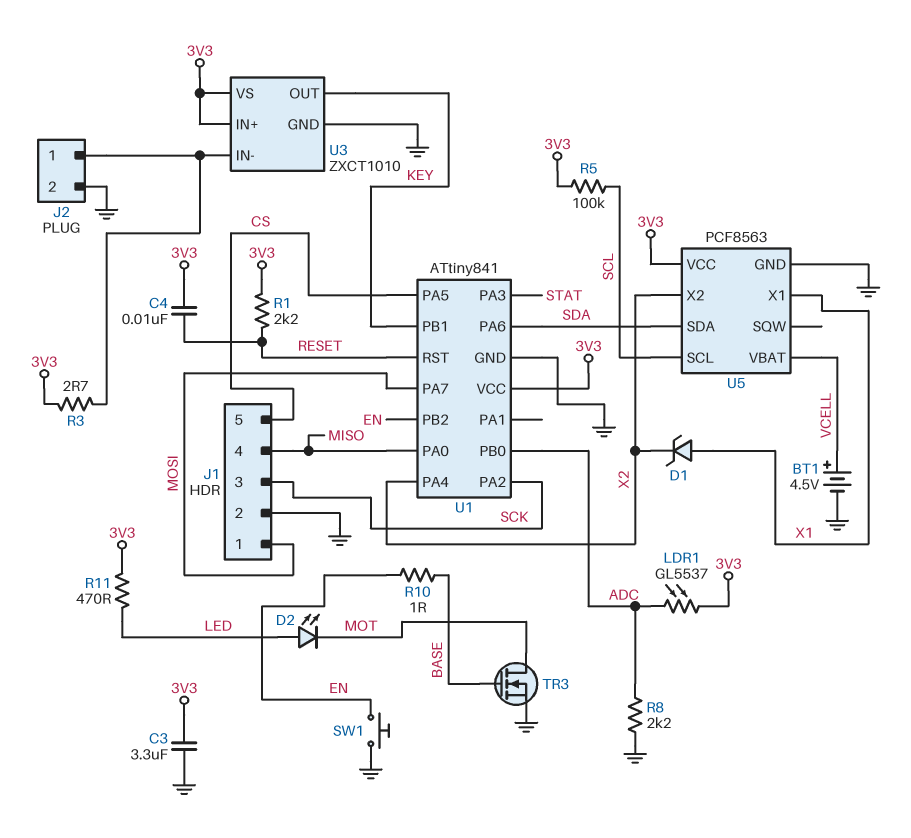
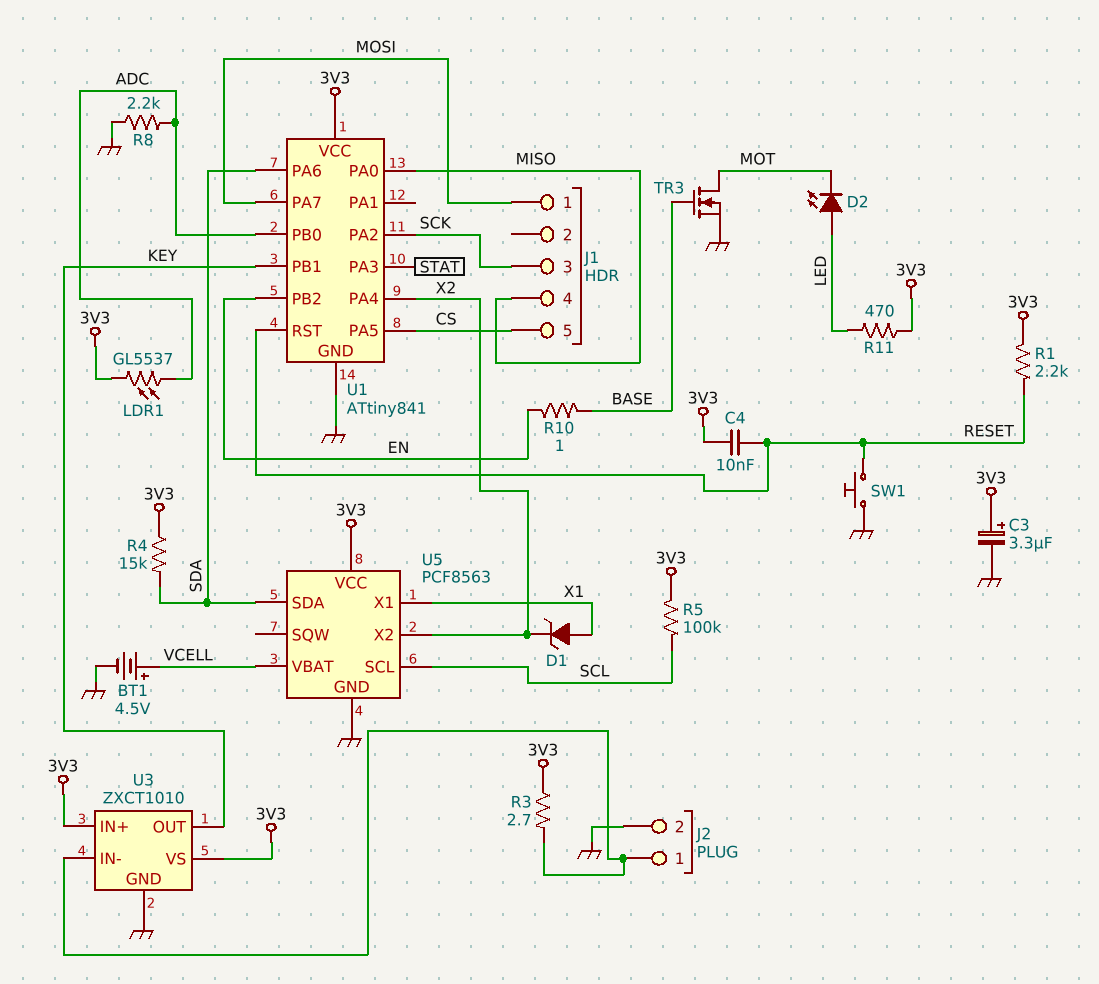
C3: 3.3uF (3V3, GND) -> 3.3uF (plus 3V3, minus GND)
J1 pin 2: GND -> none
R4: none -> 15k (3V3, SDA)
SW1: button (EN, GND) -> button (GND, RESET)

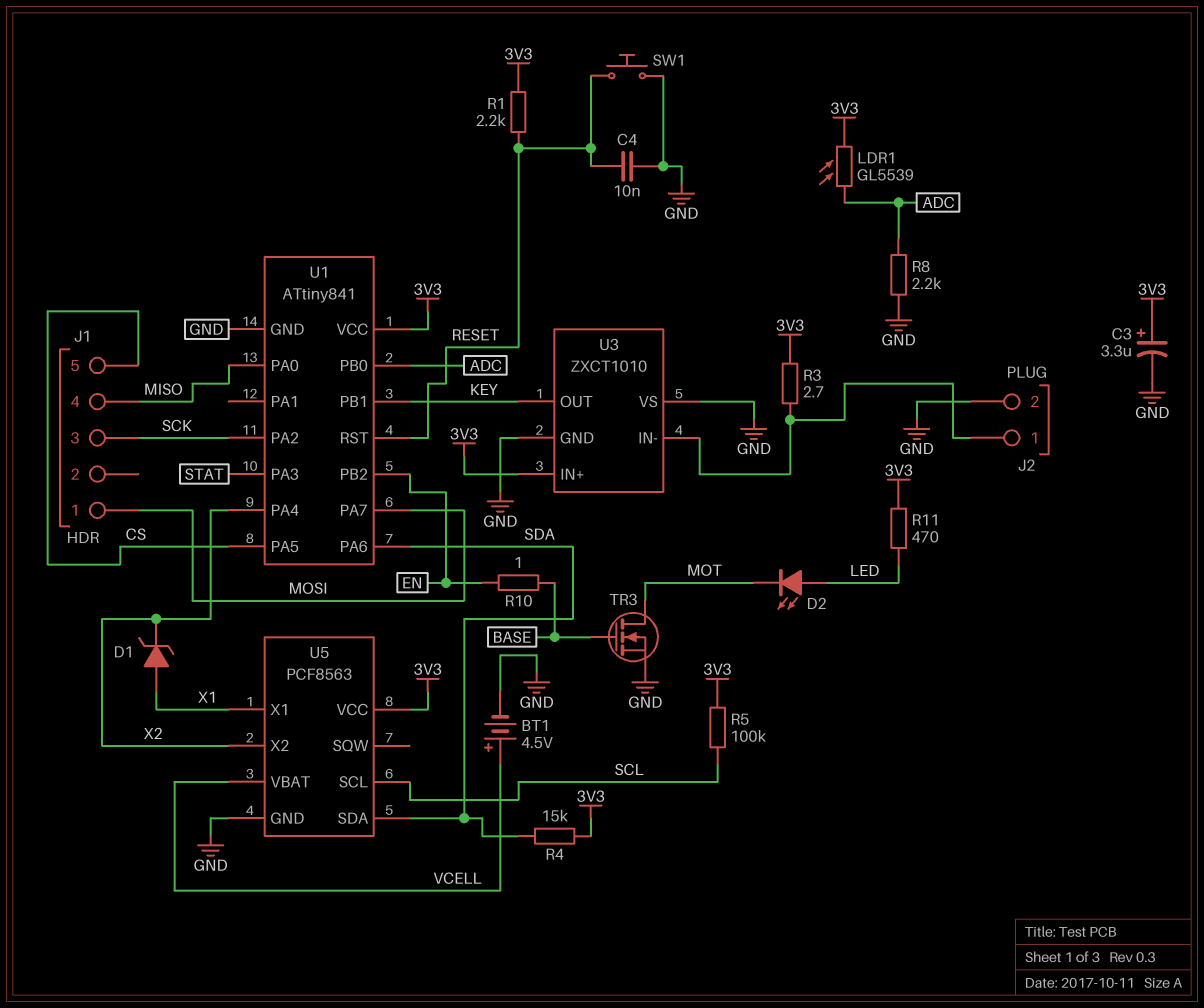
C4: 10nF (3V3, RESET) -> 10nF (GND, RESET)
LDR1: GL5537 (3V3, ADC) -> GL5539 (3V3, ADC)
U3 pin VS: 3V3 -> GND

